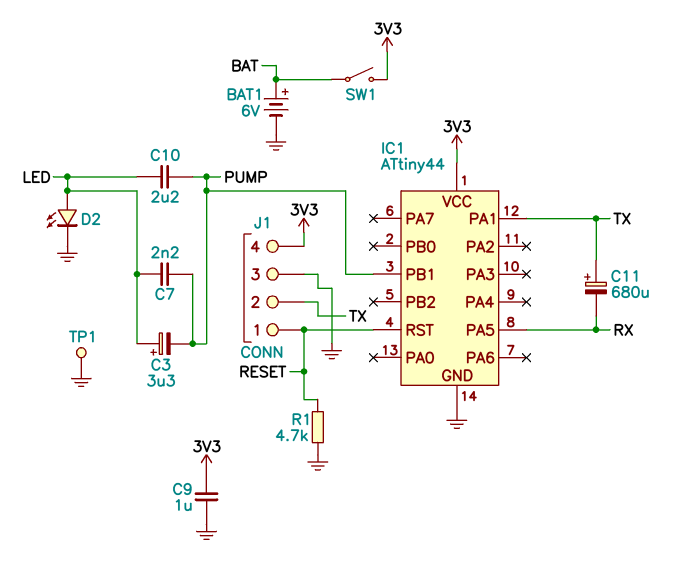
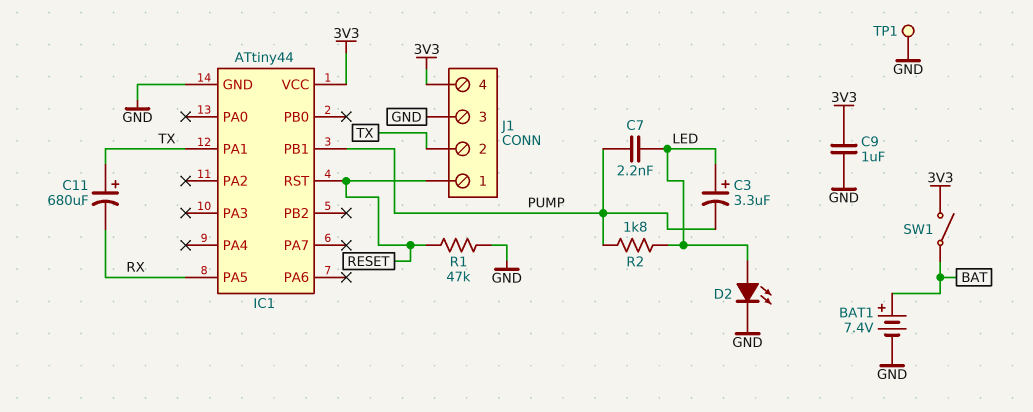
BAT1: 6V (plus BAT, minus GND) -> 7.4V (plus BAT, minus GND)
C10: 2.2uF (LED, PUMP) -> none
R1: 4.7k (GND, RESET) -> 47k (GND, RESET)
R2: none -> 1.8k (LED, PUMP)

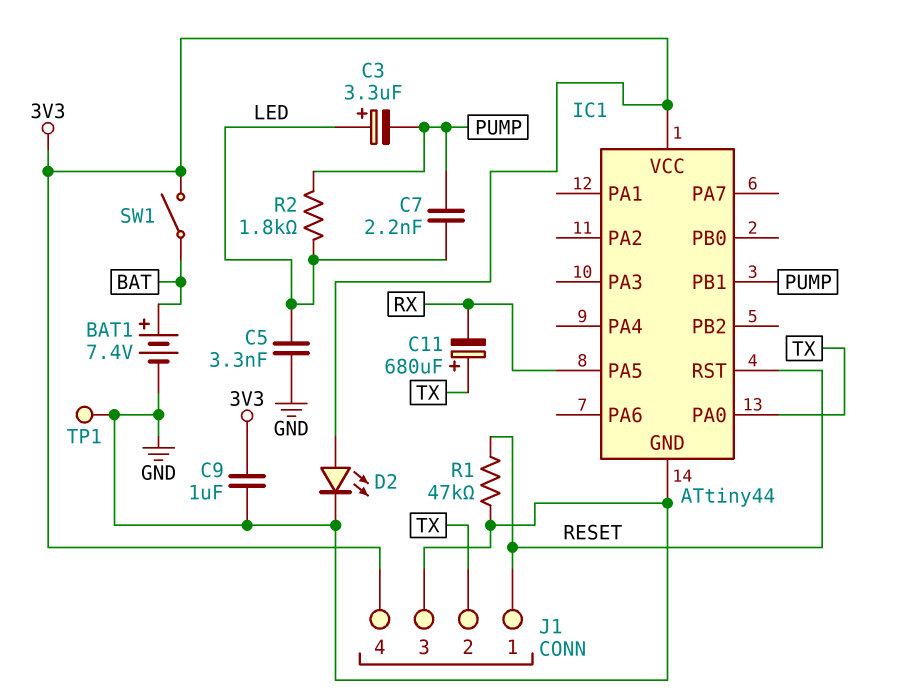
C5: none -> 3.3nF (GND, LED)
D2: LED (A LED, K GND) -> LED (A 3V3, K GND)
IC1 pin PA0: none -> TX
IC1 pin PA1: TX -> none

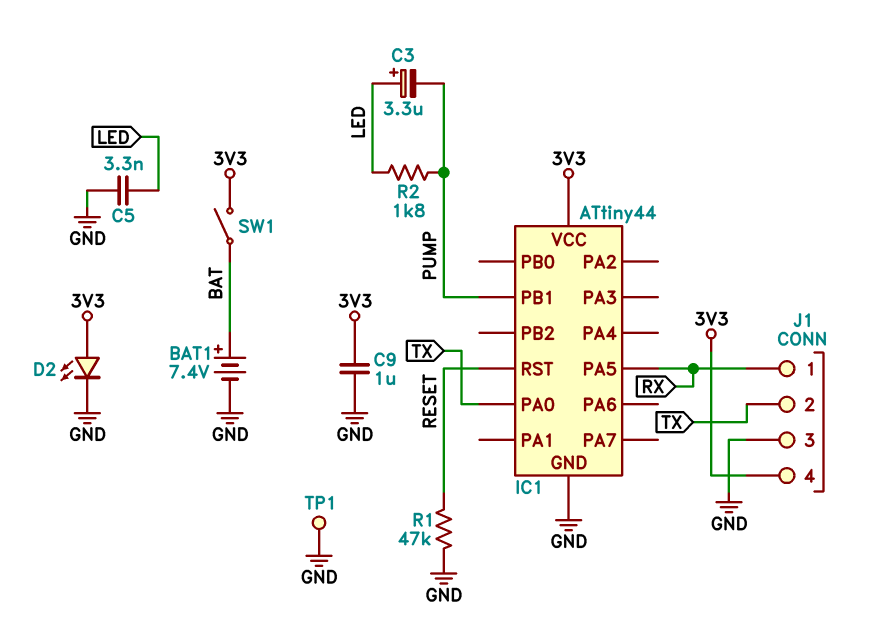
C7: 2.2nF (LED, PUMP) -> none
C11: 680uF (plus TX, minus RX) -> none
J1 pin 1: RESET -> RX

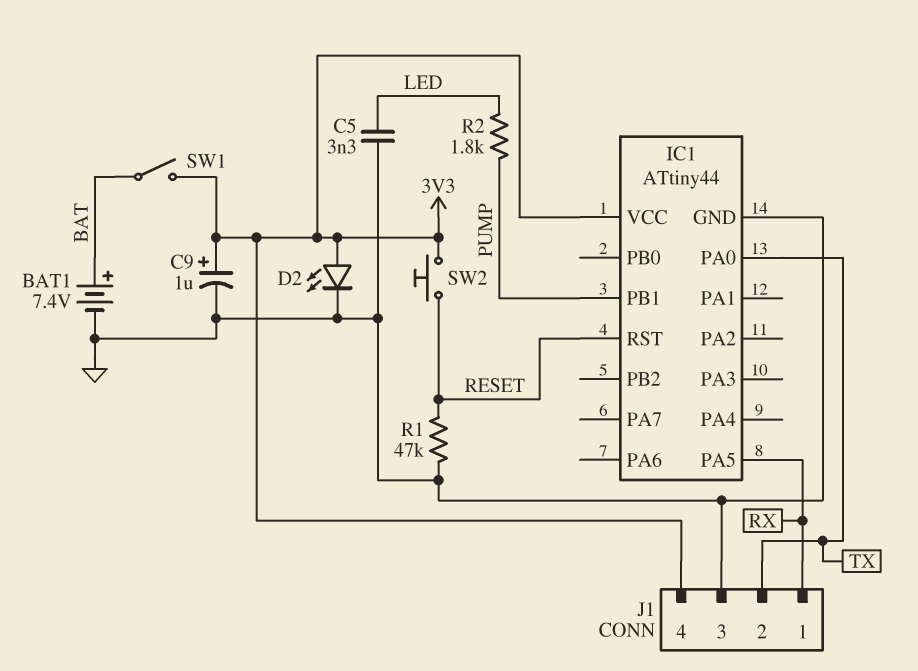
C3: 3.3uF (plus LED, minus PUMP) -> none
C9: 1uF (3V3, GND) -> 1uF (plus 3V3, minus GND)
SW2: none -> button (3V3, RESET)
TP1: test point (GND) -> none

